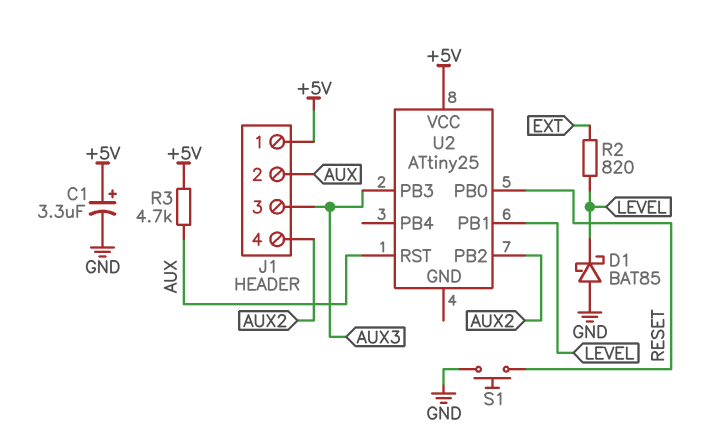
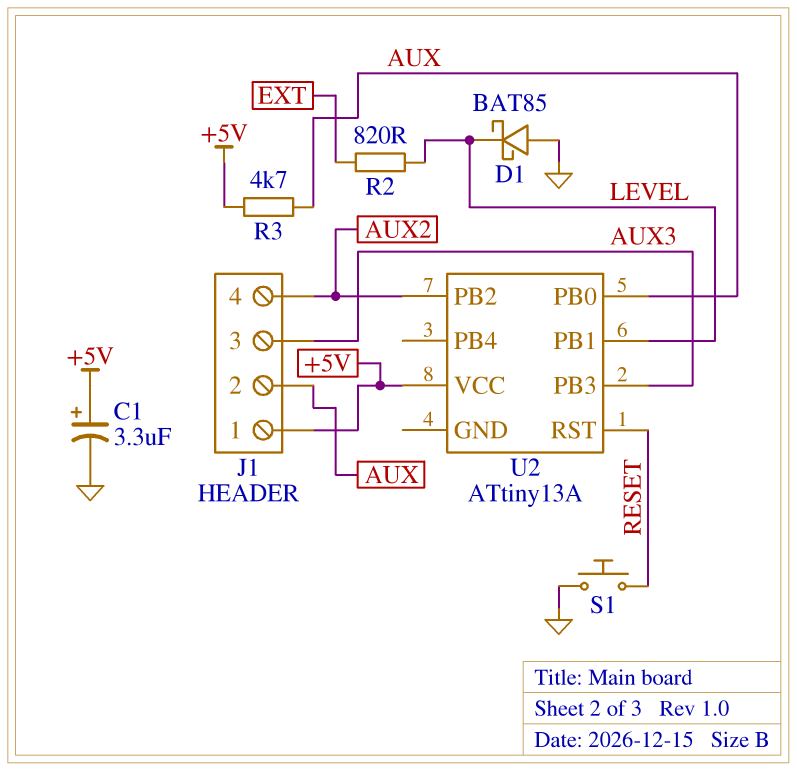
U2: ATtiny25 -> ATtiny13A
U2 pin PB0: RESET -> AUX
U2 pin RST: AUX -> RESET

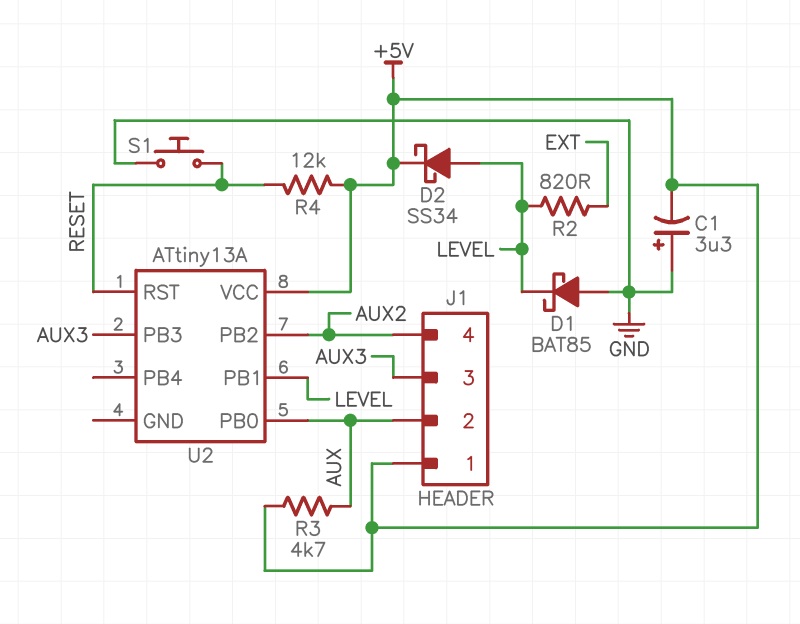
C1: 3.3uF (plus +5V, minus GND) -> 3.3uF (plus GND, minus +5V)
D2: none -> schottky SS34 (A LEVEL, K +5V)
R4: none -> 12k (+5V, RESET)

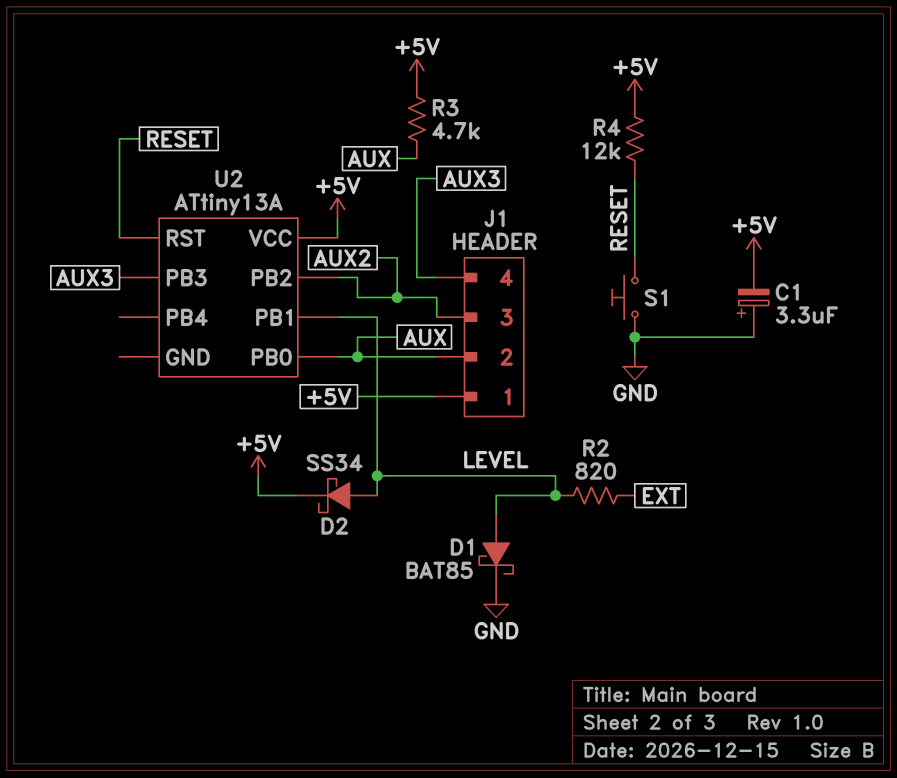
D1: schottky BAT85 (A GND, K LEVEL) -> schottky BAT85 (A LEVEL, K GND)
J1 pin 3: AUX3 -> AUX2
J1 pin 4: AUX2 -> AUX3

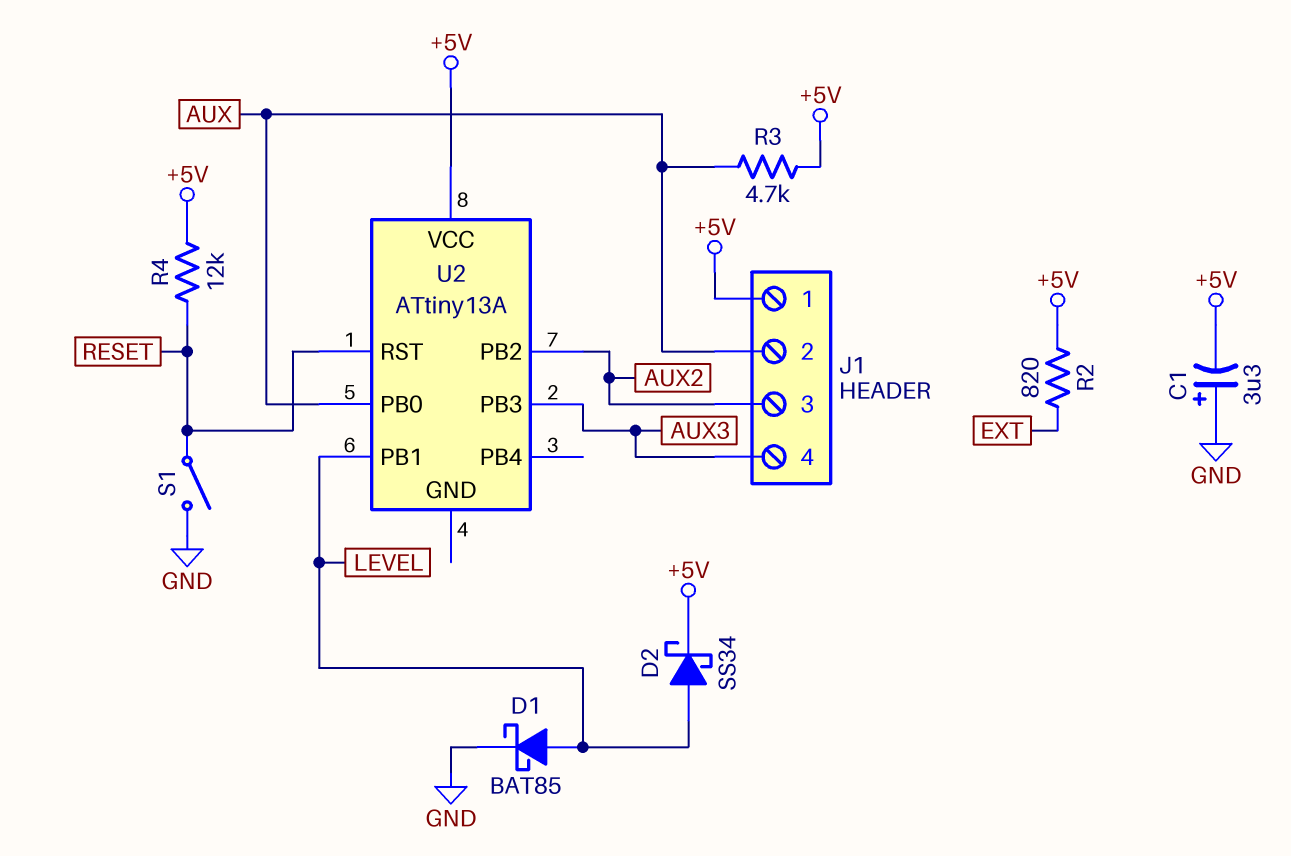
R2: 820 (EXT, LEVEL) -> 820 (+5V, EXT)
S1: button (GND, RESET) -> switch (GND, RESET)

